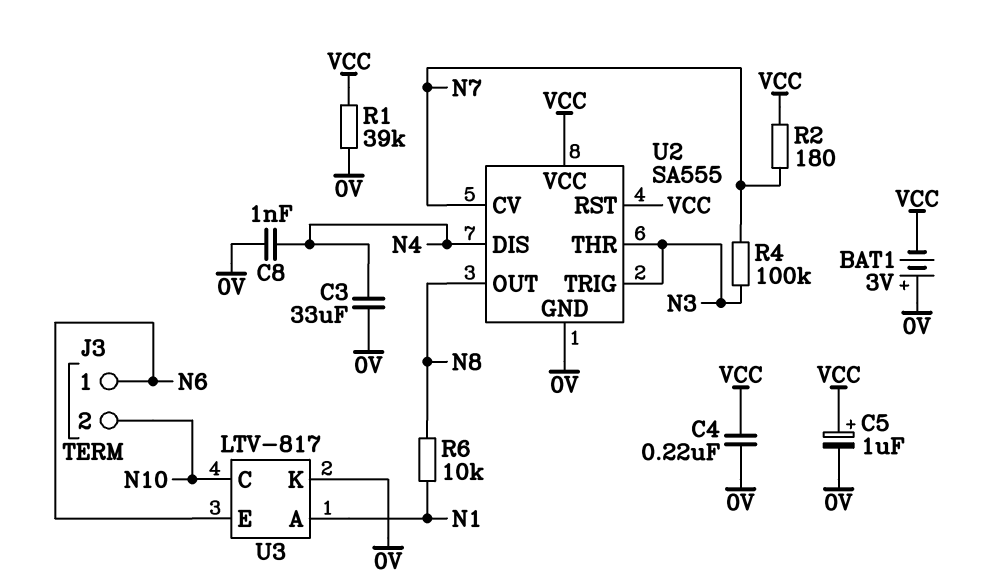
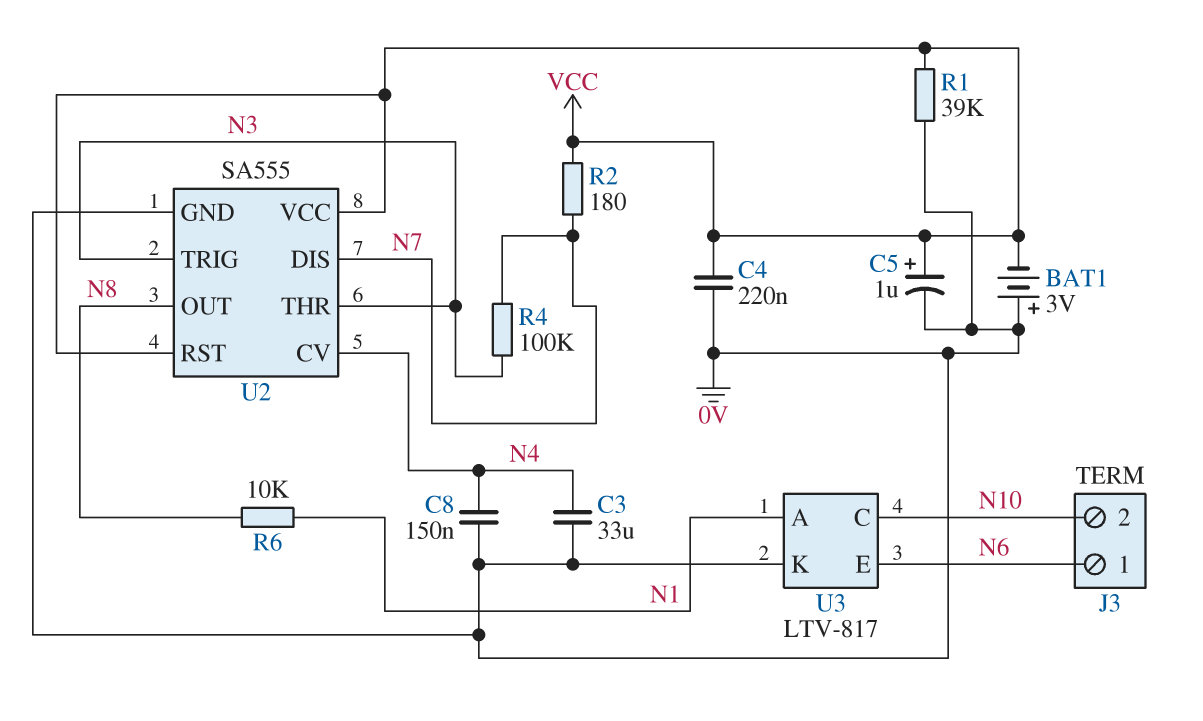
C8: 1nF (0V, N4) -> 150nF (0V, N4)
U2 pin CV: N7 -> N4
U2 pin DIS: N4 -> N7

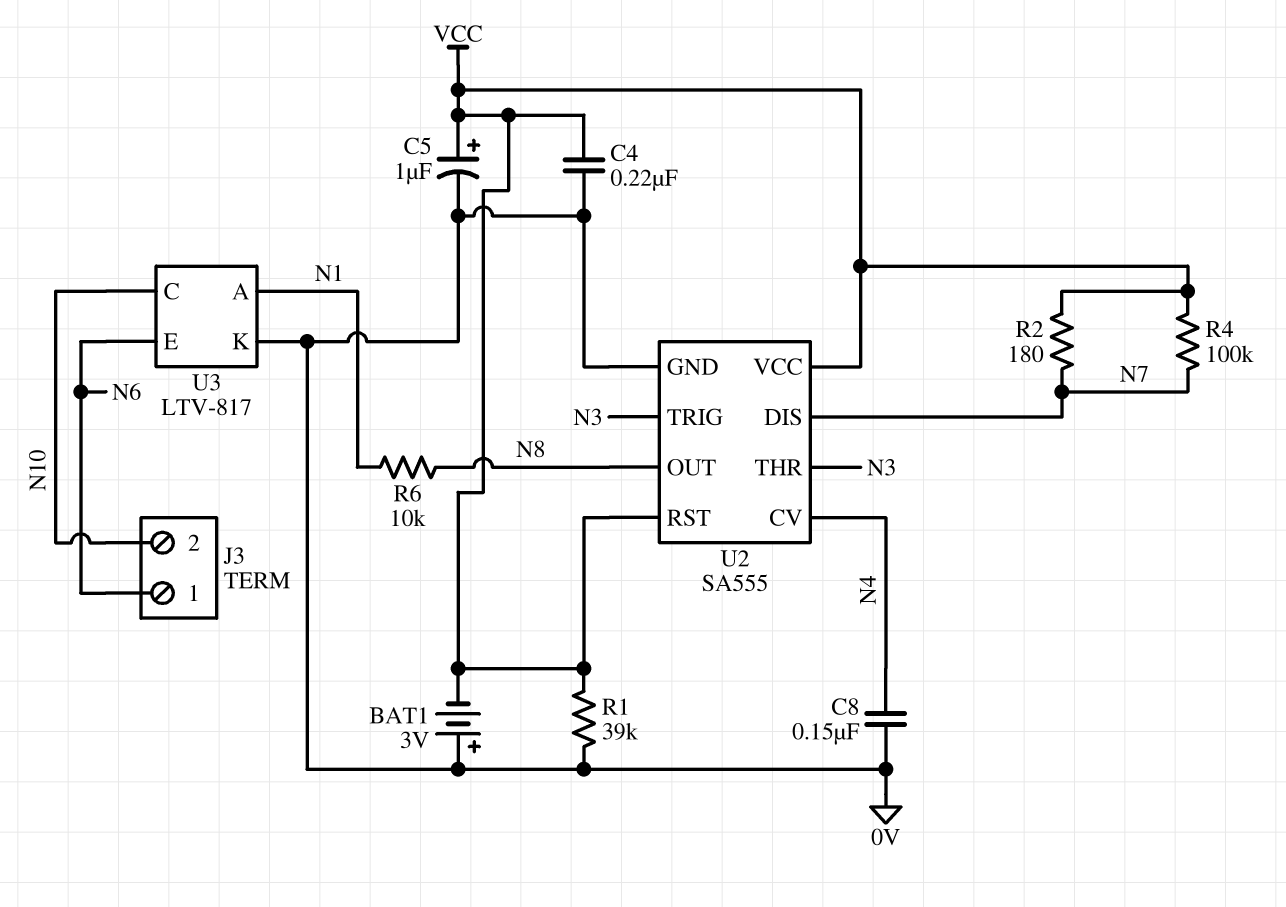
C3: 33uF (0V, N4) -> none
R4: 100k (N3, N7) -> 100k (N7, VCC)

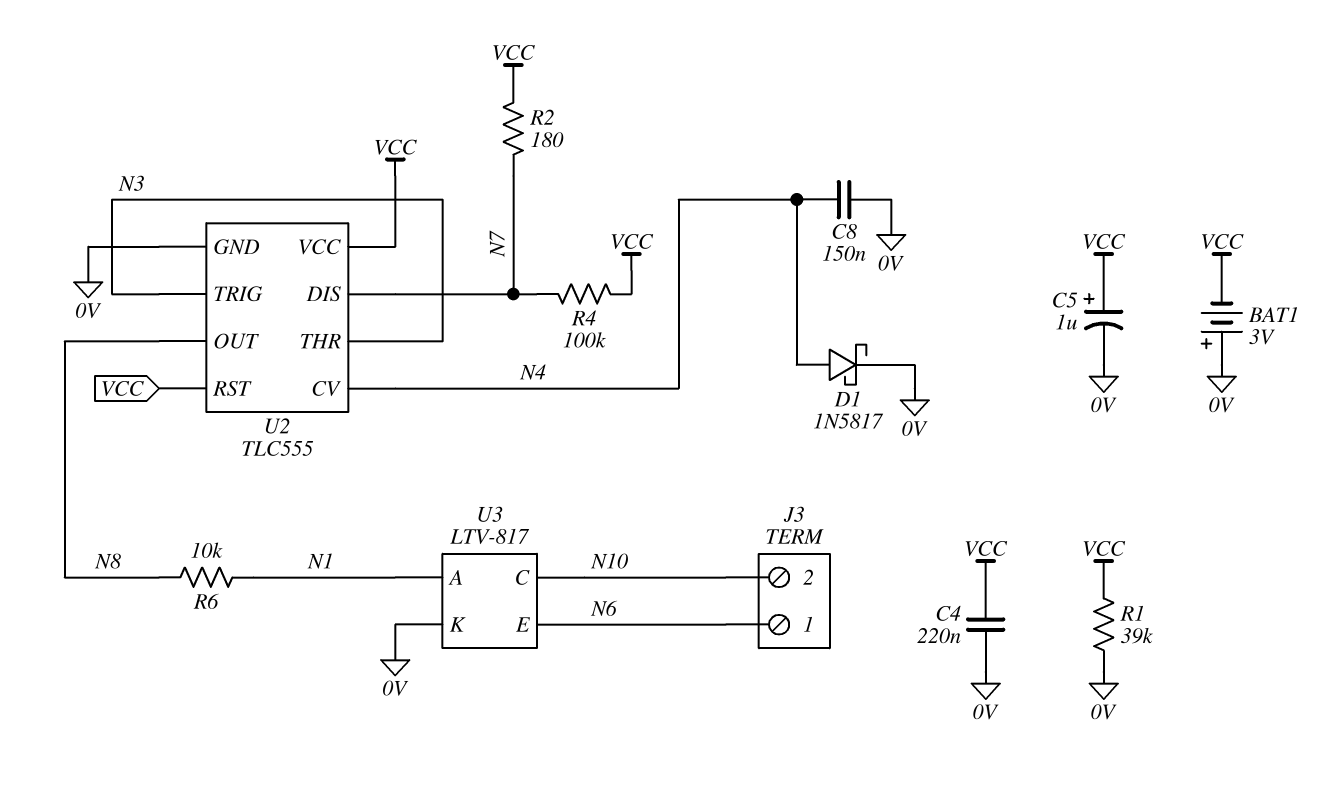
D1: none -> schottky 1N5817 (A N4, K 0V)
U2: SA555 -> TLC555

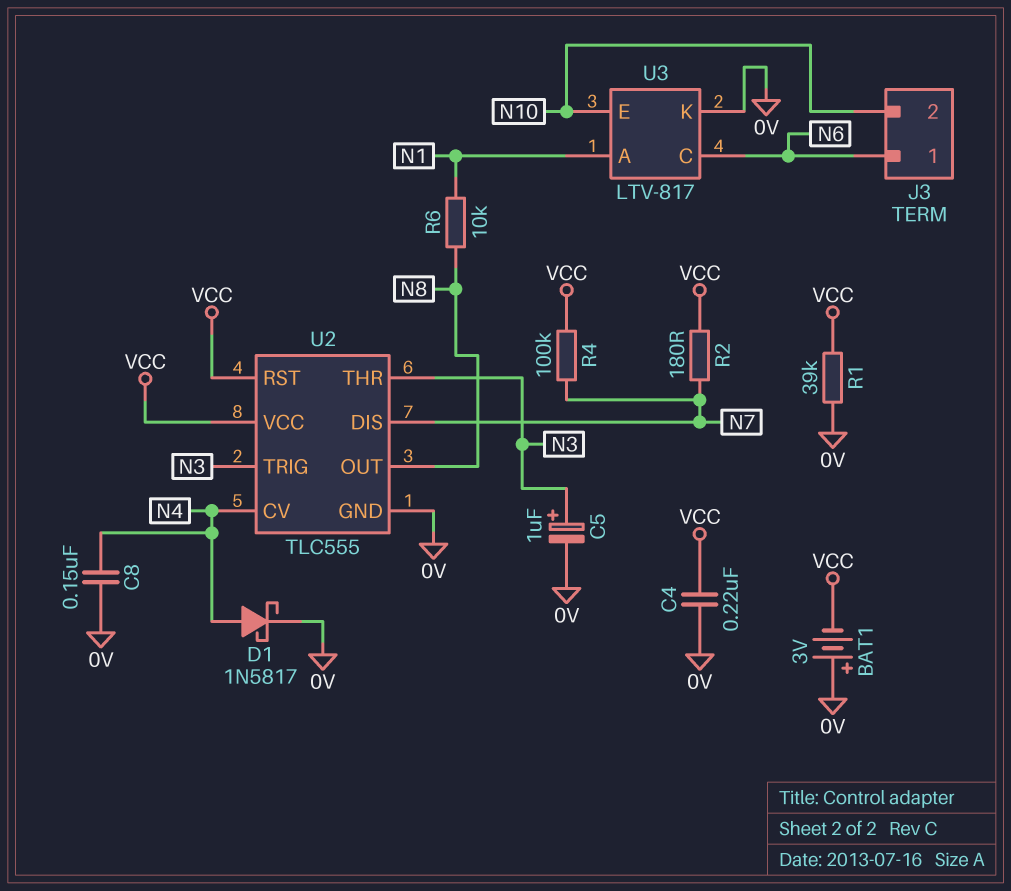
C5: 1uF (plus VCC, minus 0V) -> 1uF (plus N3, minus 0V)
U3 pin C: N10 -> N6
U3 pin E: N6 -> N10

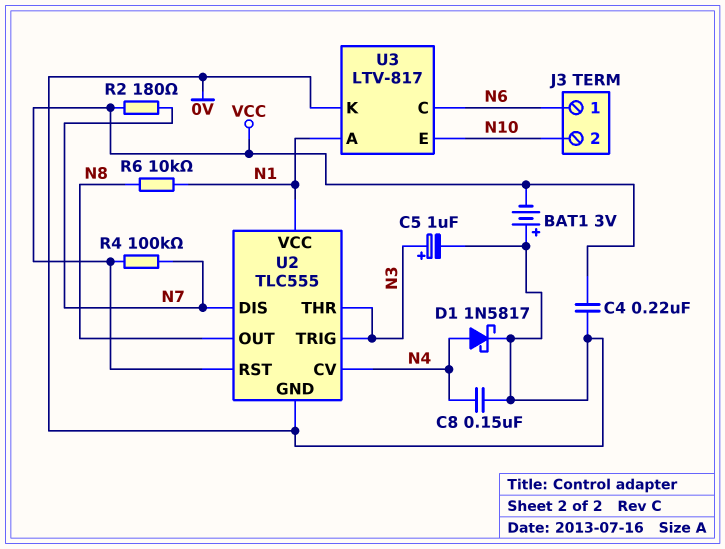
R1: 39k (0V, VCC) -> none
U2 pin VCC: VCC -> N1

